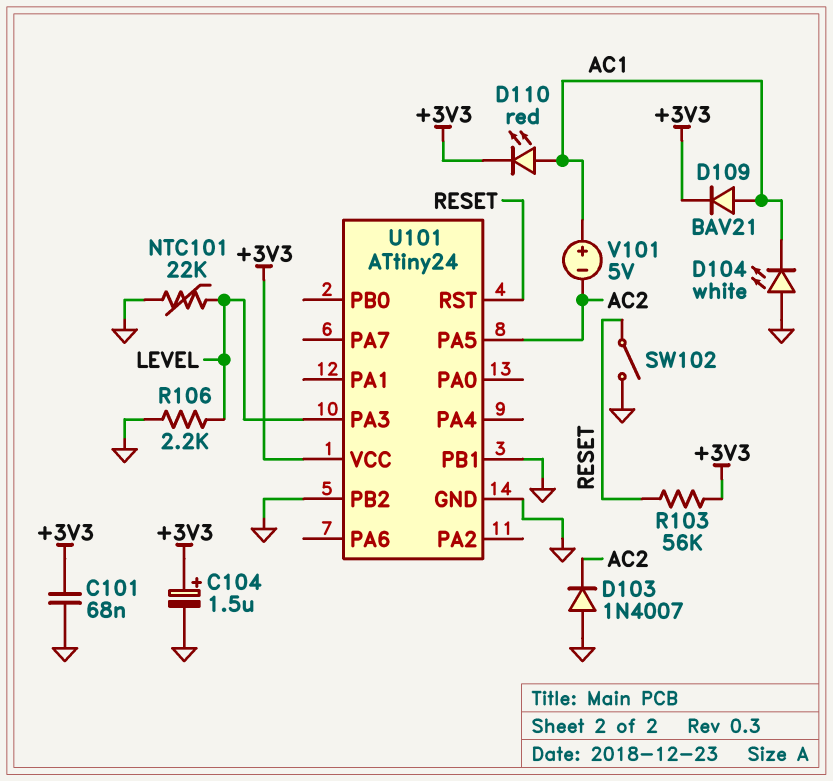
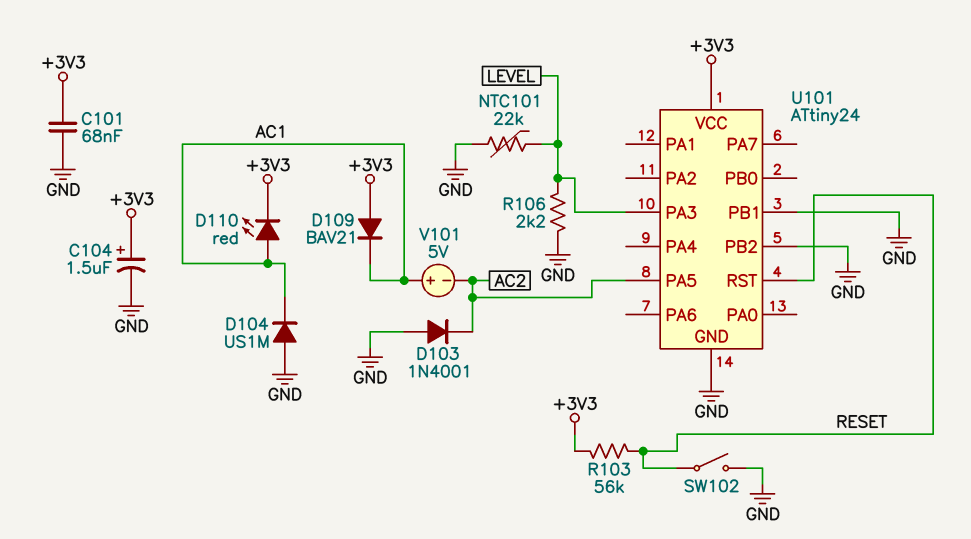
D103: diode 1N4007 (A GND, K AC2) -> diode 1N4001 (A GND, K AC2)
D104: LED white (A GND, K AC1) -> diode US1M (A GND, K AC1)
D109: diode BAV21 (A AC1, K +3V3) -> diode BAV21 (A +3V3, K AC1)

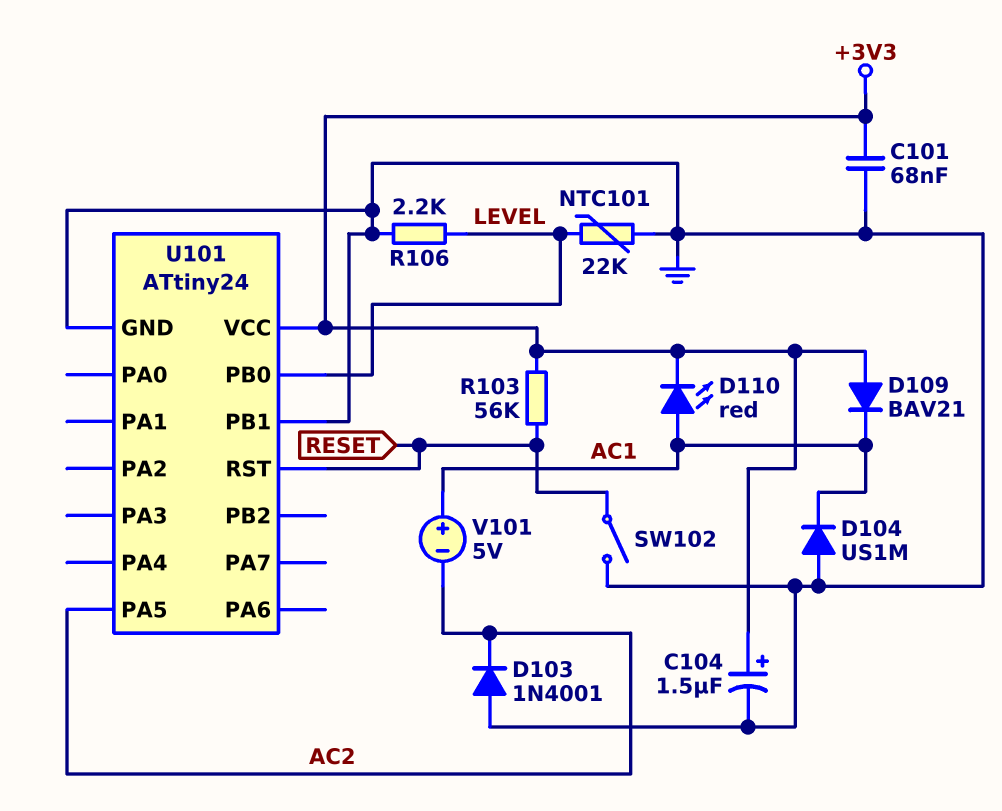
U101 pin PA3: LEVEL -> none
U101 pin PB0: none -> LEVEL
U101 pin PB2: GND -> none

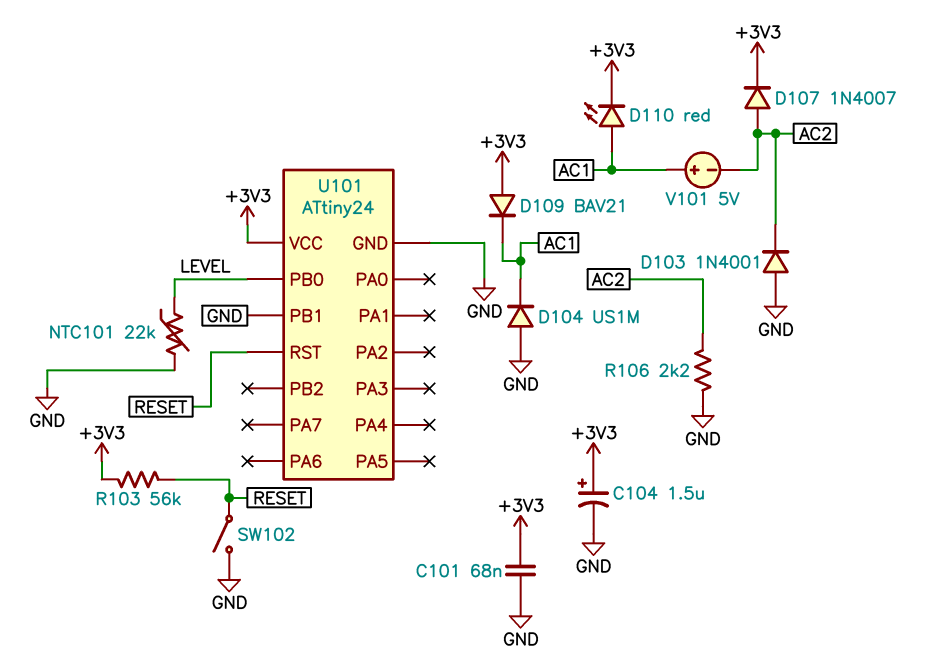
D107: none -> diode 1N4007 (A AC2, K +3V3)
R106: 2.2k (GND, LEVEL) -> 2.2k (AC2, GND)
U101 pin PA5: AC2 -> none

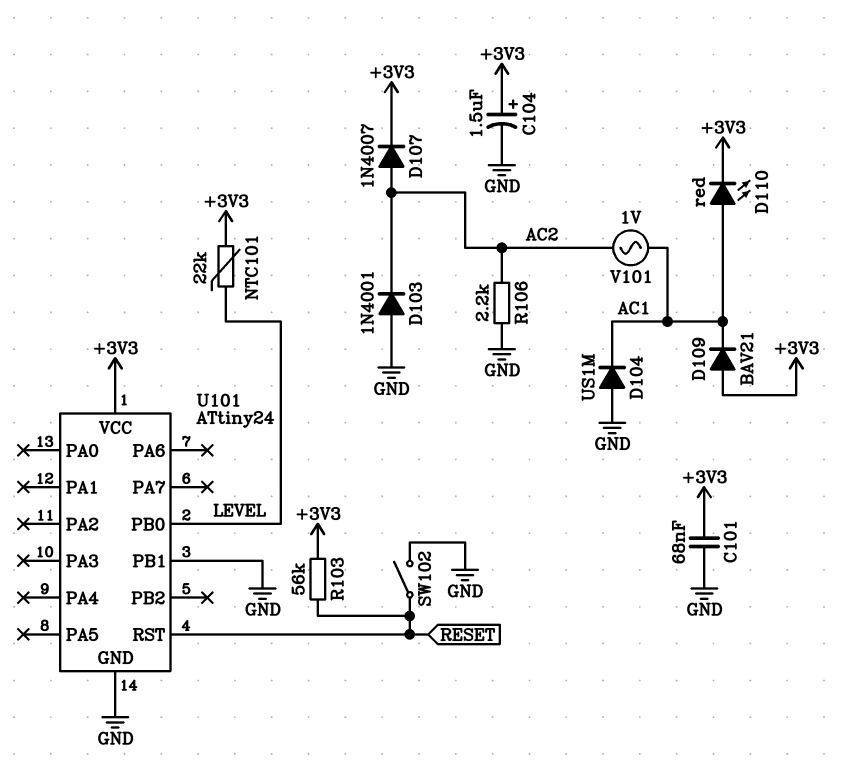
NTC101: 22k (GND, LEVEL) -> 22k (+3V3, LEVEL)
V101: 5V (plus AC1, minus AC2) -> AC 1V (AC1, AC2)

